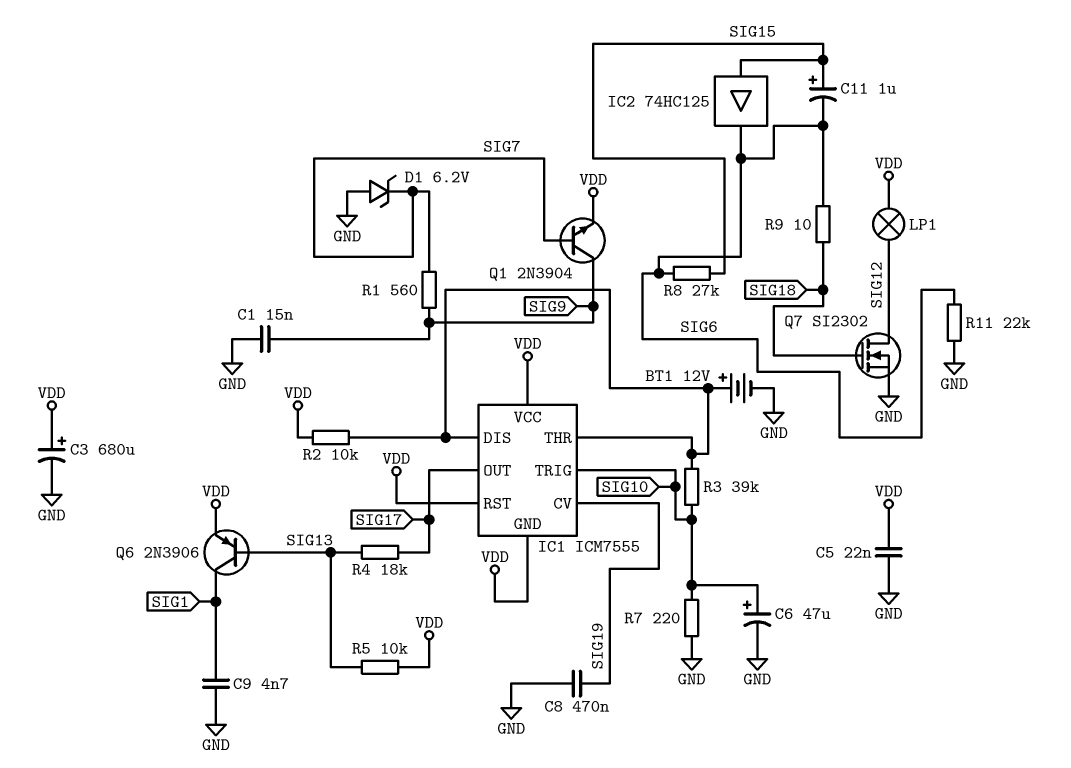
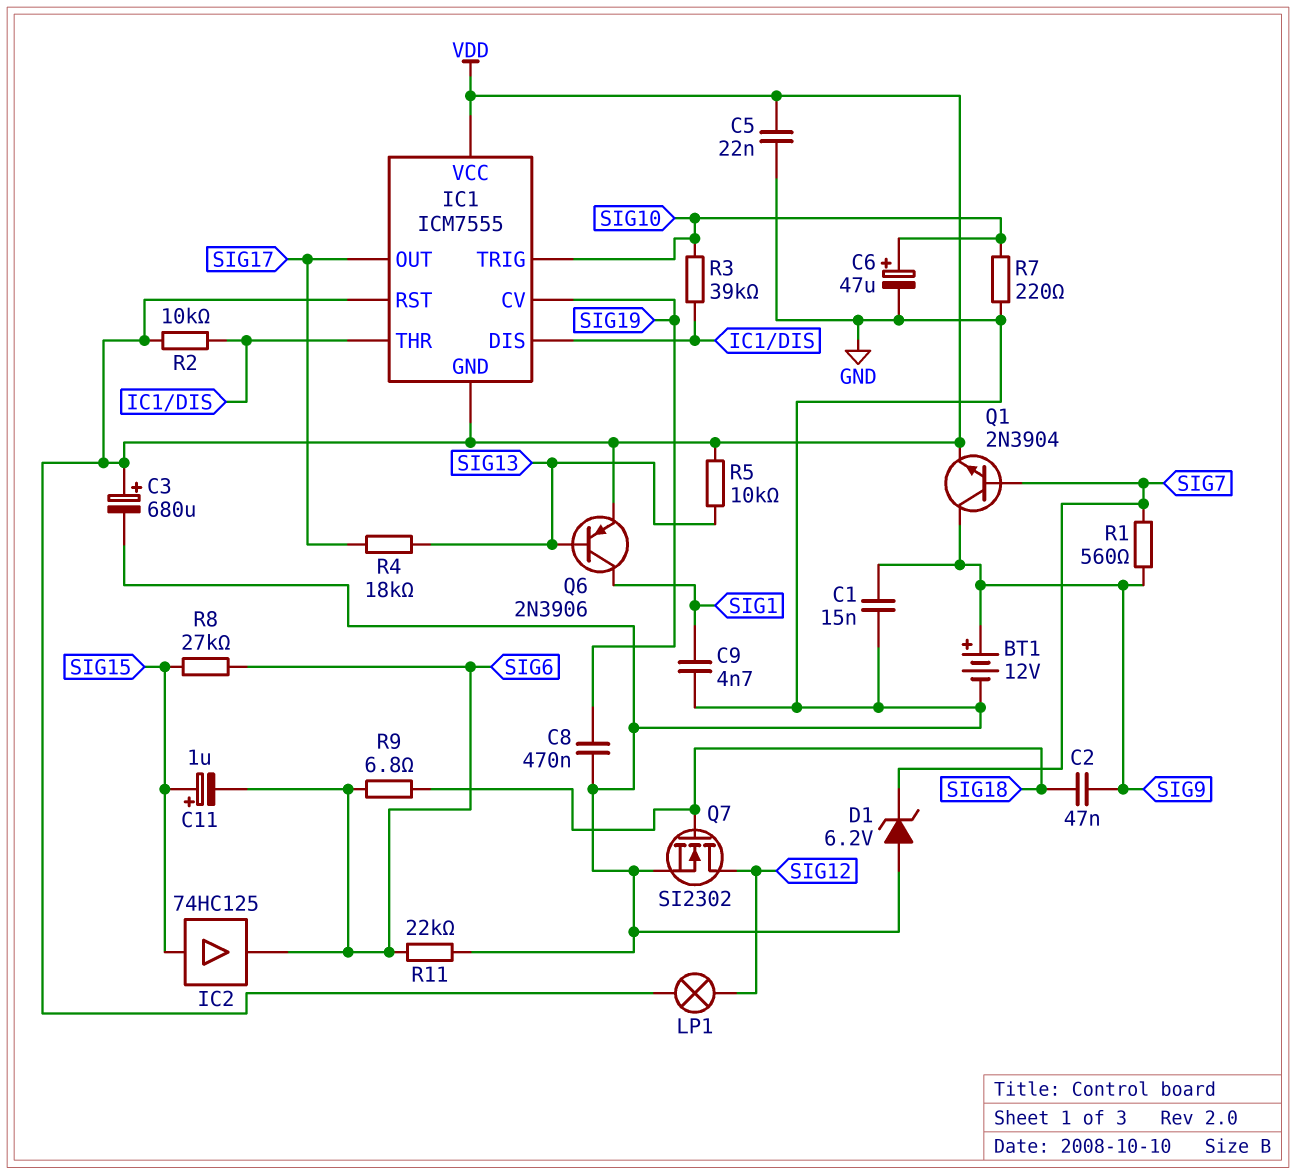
BT1: 12V (plus IC1/DIS, minus GND) -> 12V (plus SIG9, minus GND)
C2: none -> 47nF (SIG9, SIG18)
R9: 10 (SIG6, SIG18) -> 6.8 (SIG6, SIG18)

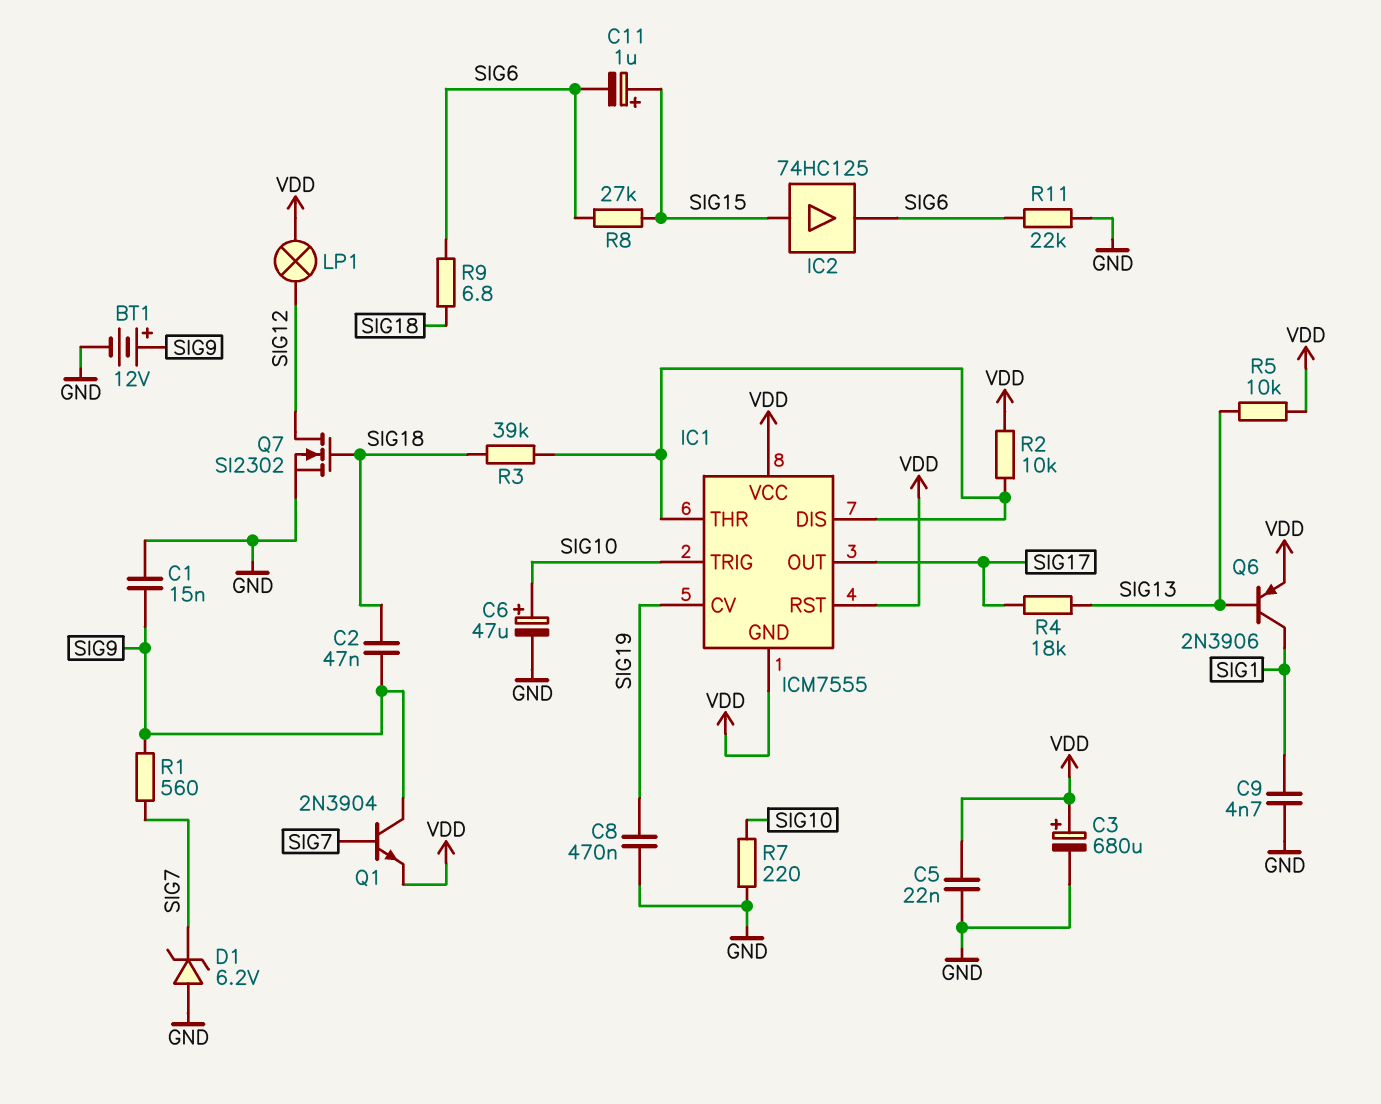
R3: 39k (IC1/DIS, SIG10) -> 39k (IC1/DIS, SIG18)

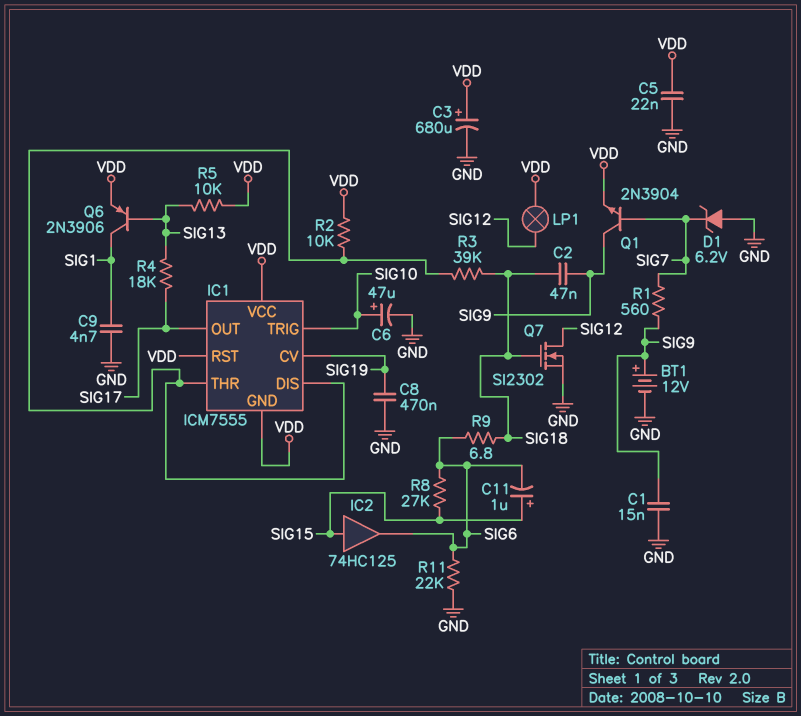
R7: 220 (GND, SIG10) -> none

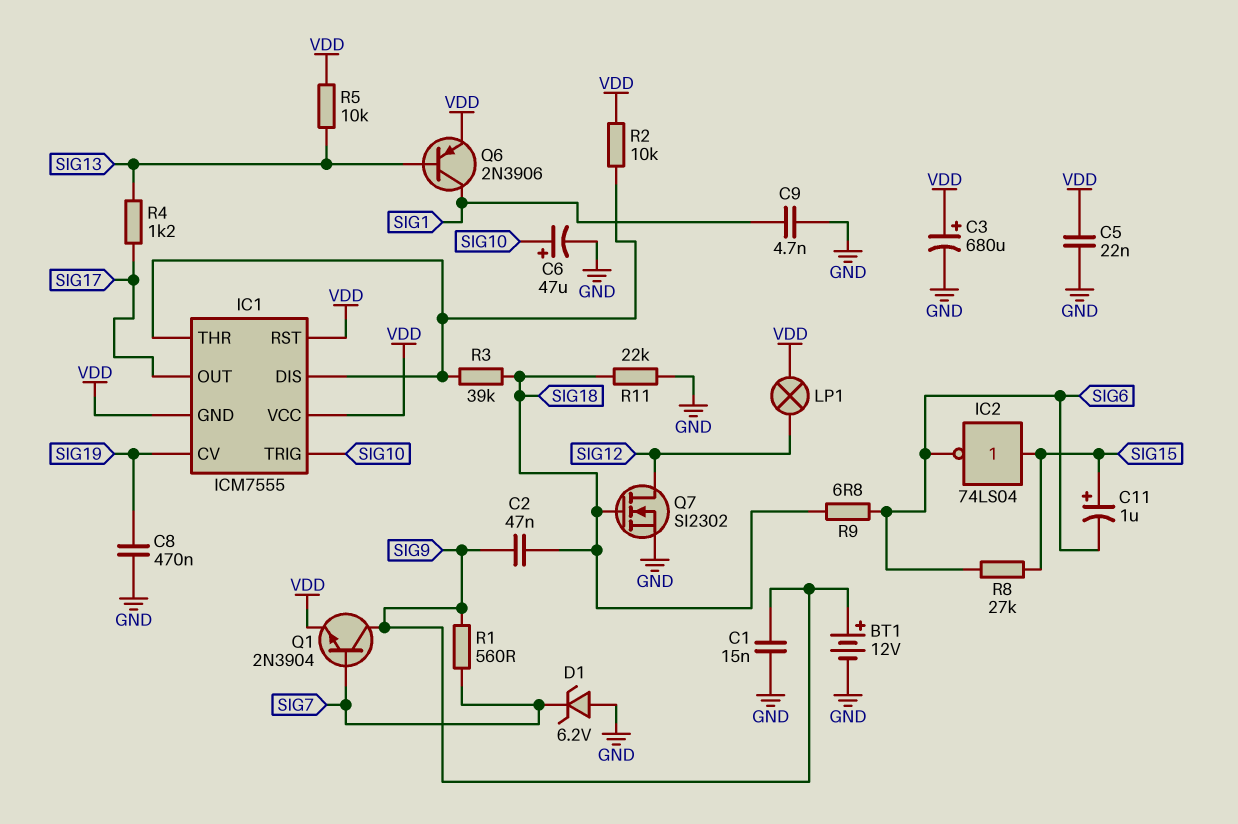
IC2: buffer 74HC125 (in SIG15, out SIG6) -> NOT 74LS04 (in SIG15, out SIG6)
R4: 18k (SIG13, SIG17) -> 1.2k (SIG13, SIG17)
R11: 22k (GND, SIG6) -> 22k (GND, SIG18)

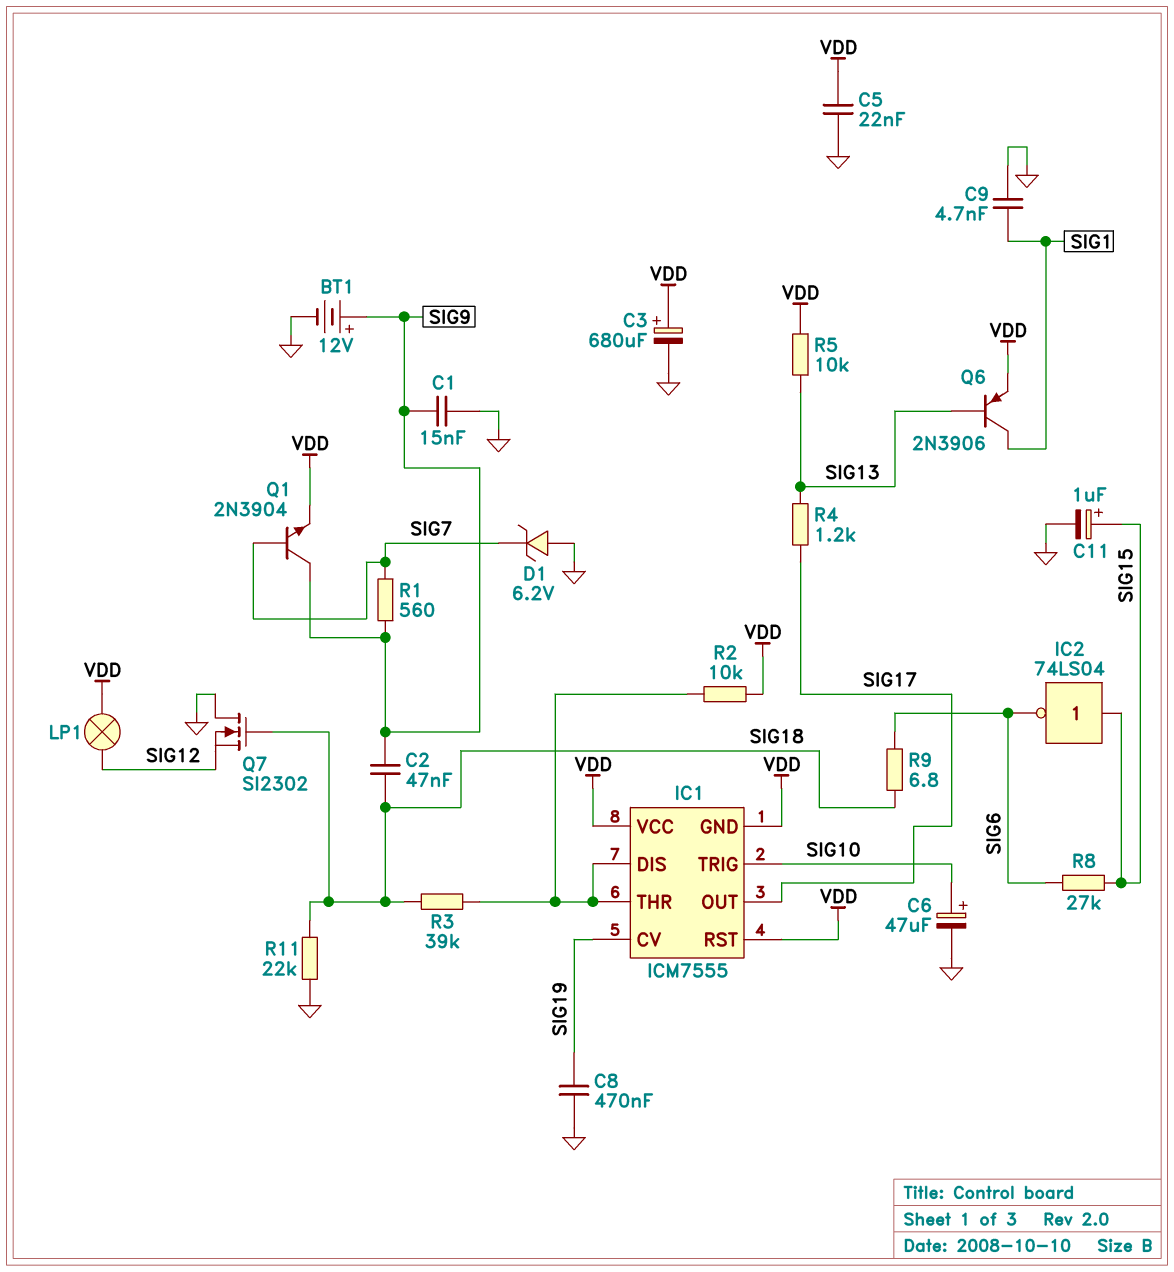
C11: 1uF (plus SIG15, minus SIG6) -> 1uF (plus SIG15, minus GND)
Q7: NMOS SI2302 (G SIG18, D SIG12, S GND) -> NMOS SI2302 (G SIG18, D GND, S SIG12)

